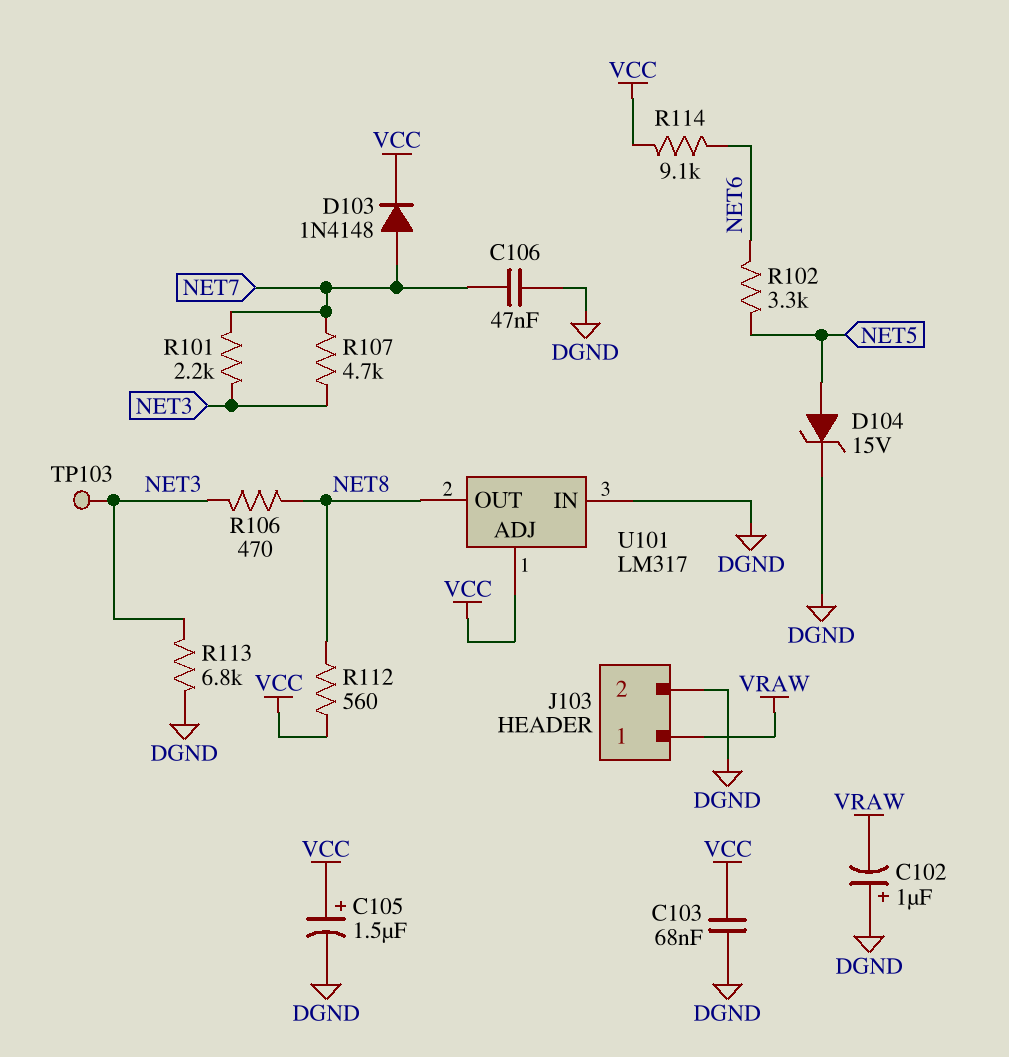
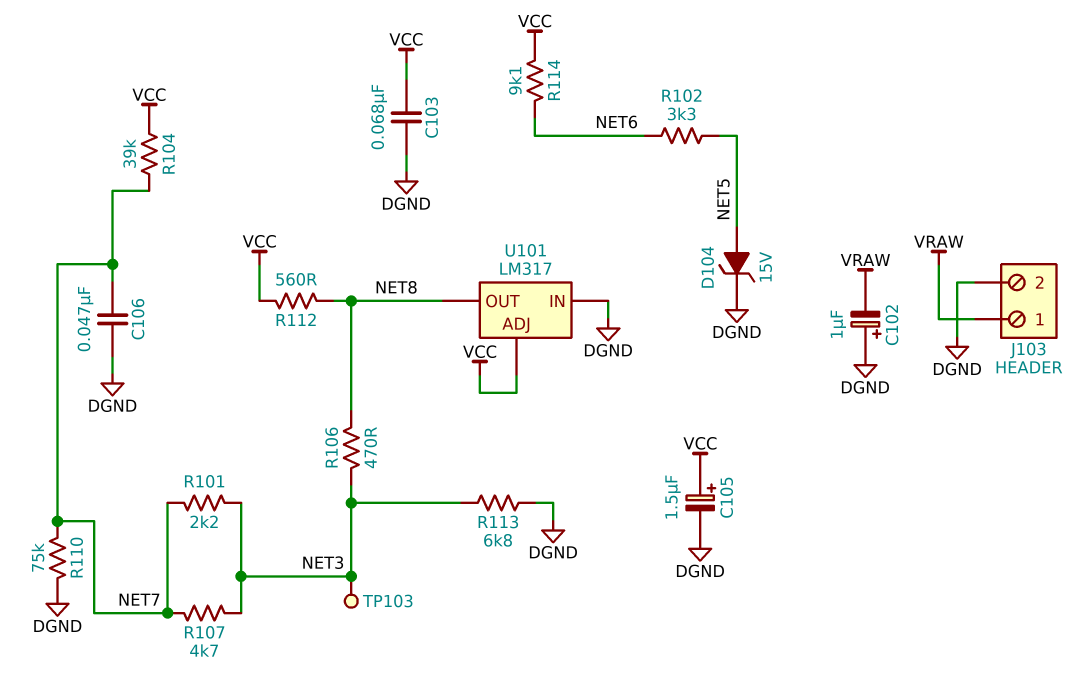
D103: diode 1N4148 (A NET7, K VCC) -> none
R104: none -> 39k (NET7, VCC)
R110: none -> 75k (DGND, NET7)

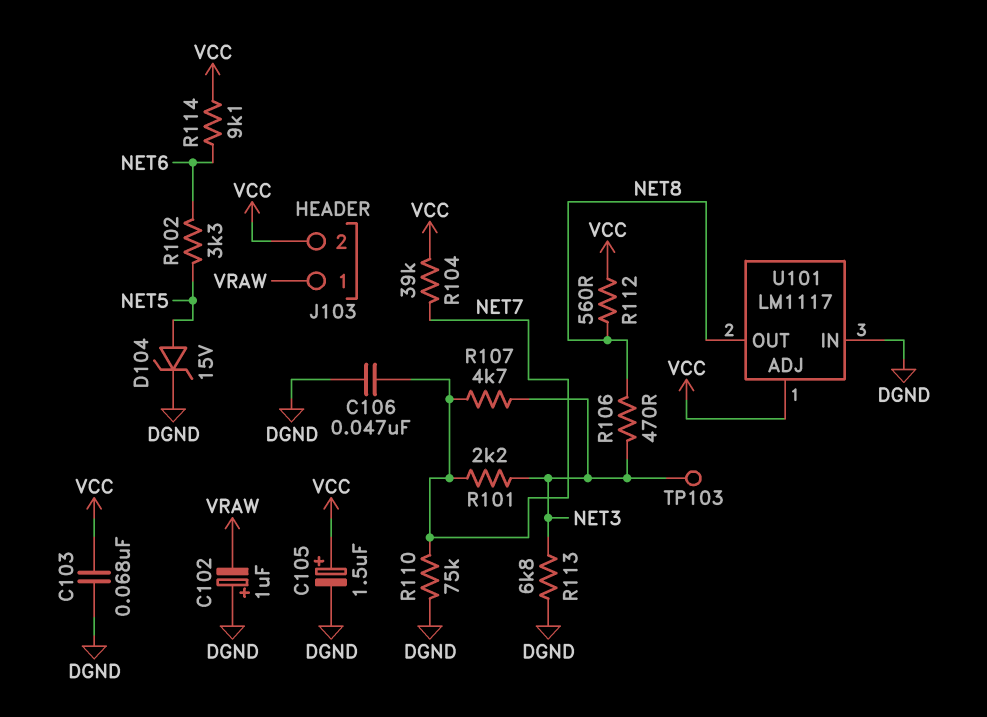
J103 pin 2: DGND -> VCC
U101: LM317 -> LM1117

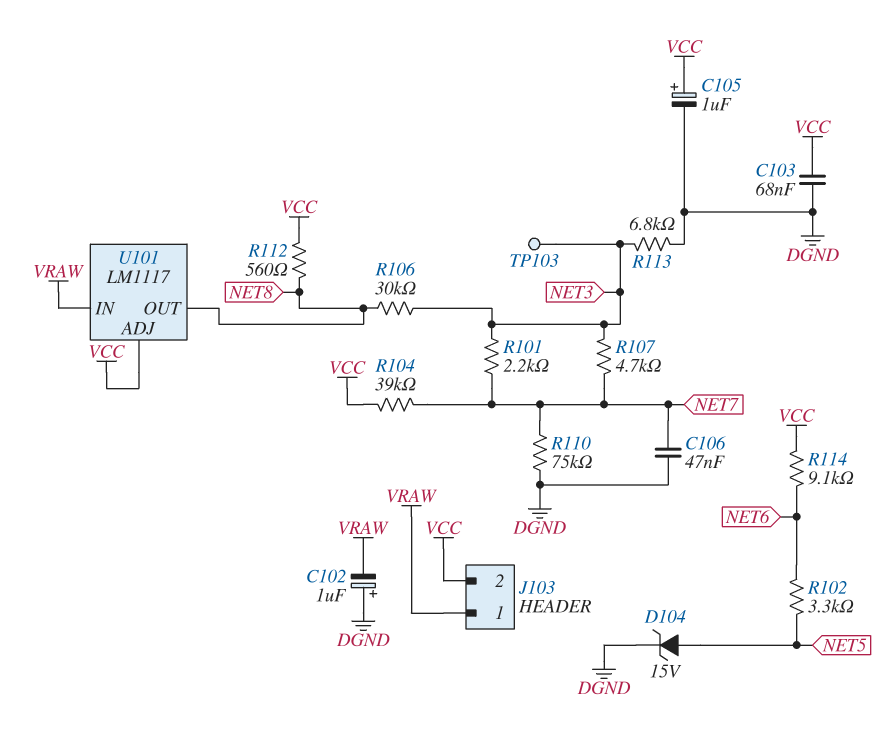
C105: 1.5uF (plus VCC, minus DGND) -> 1uF (plus VCC, minus DGND)
R106: 470 (NET3, NET8) -> 30k (NET3, NET8)
U101 pin IN: DGND -> VRAW

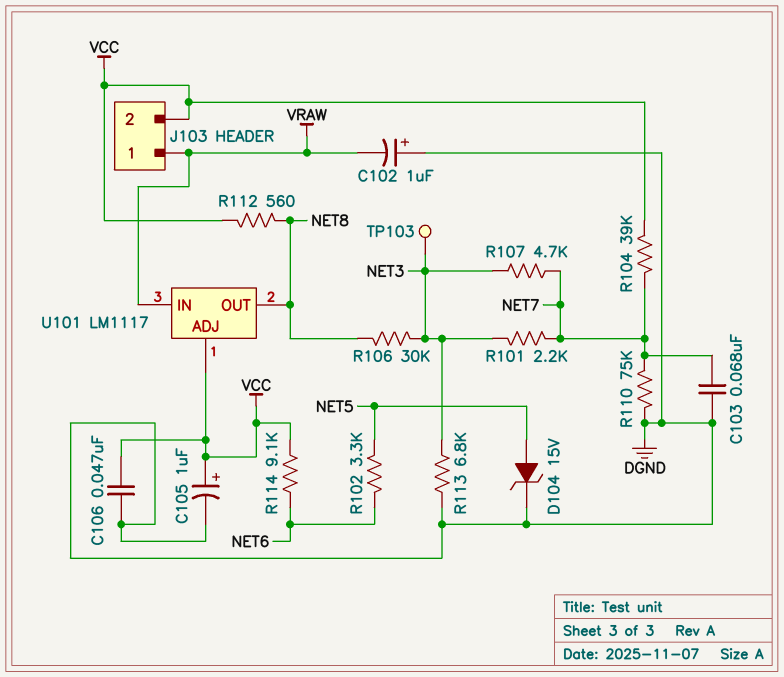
C103: 68nF (DGND, VCC) -> 68nF (DGND, NET7)
C106: 47nF (DGND, NET7) -> 47nF (DGND, VCC)

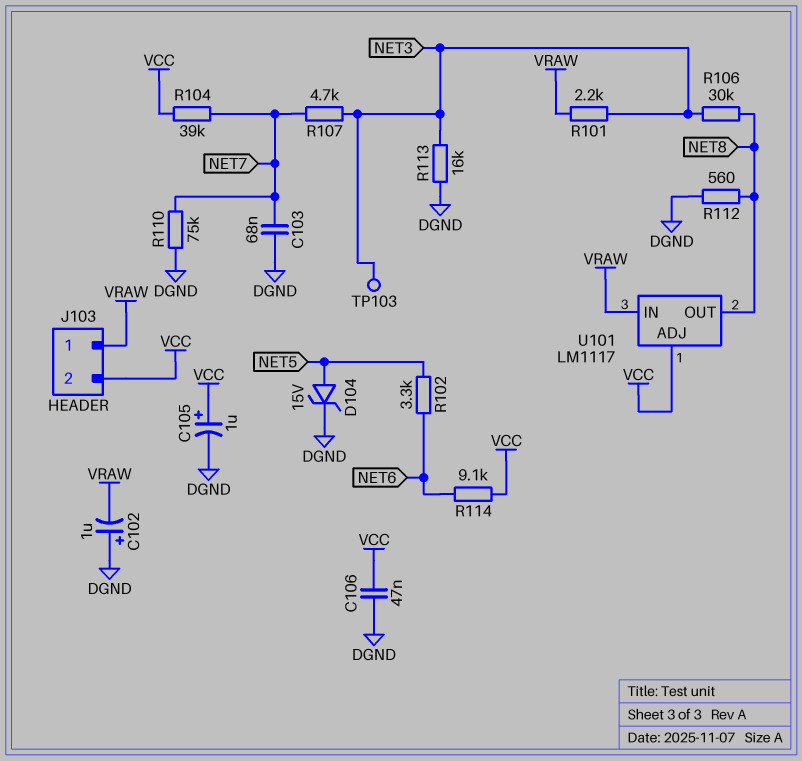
R101: 2.2k (NET3, NET7) -> 2.2k (NET3, VRAW)
R112: 560 (NET8, VCC) -> 560 (DGND, NET8)
R113: 6.8k (DGND, NET3) -> 16k (DGND, NET3)

